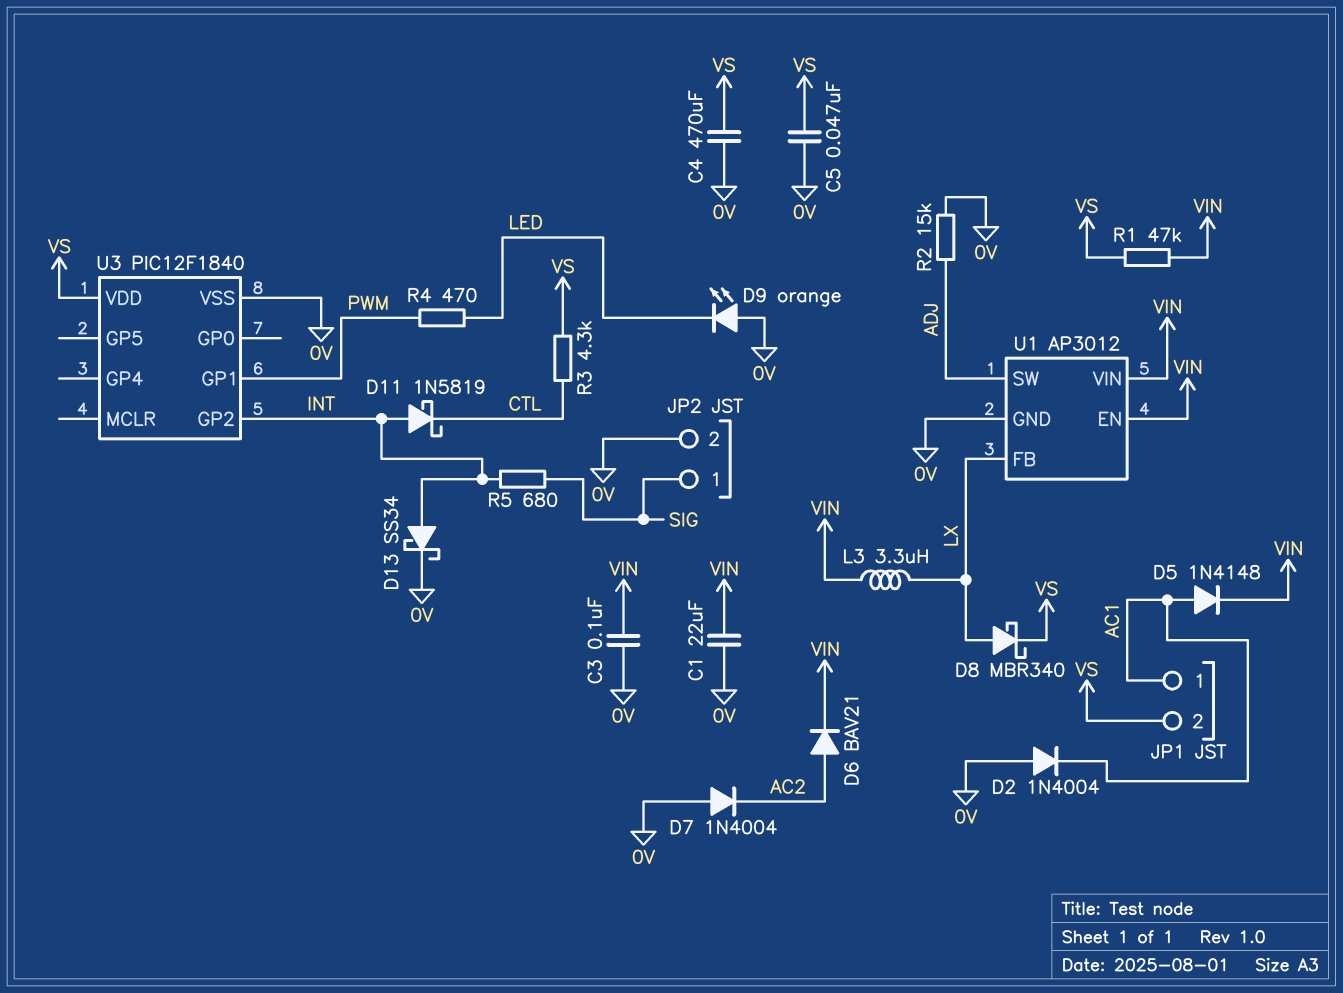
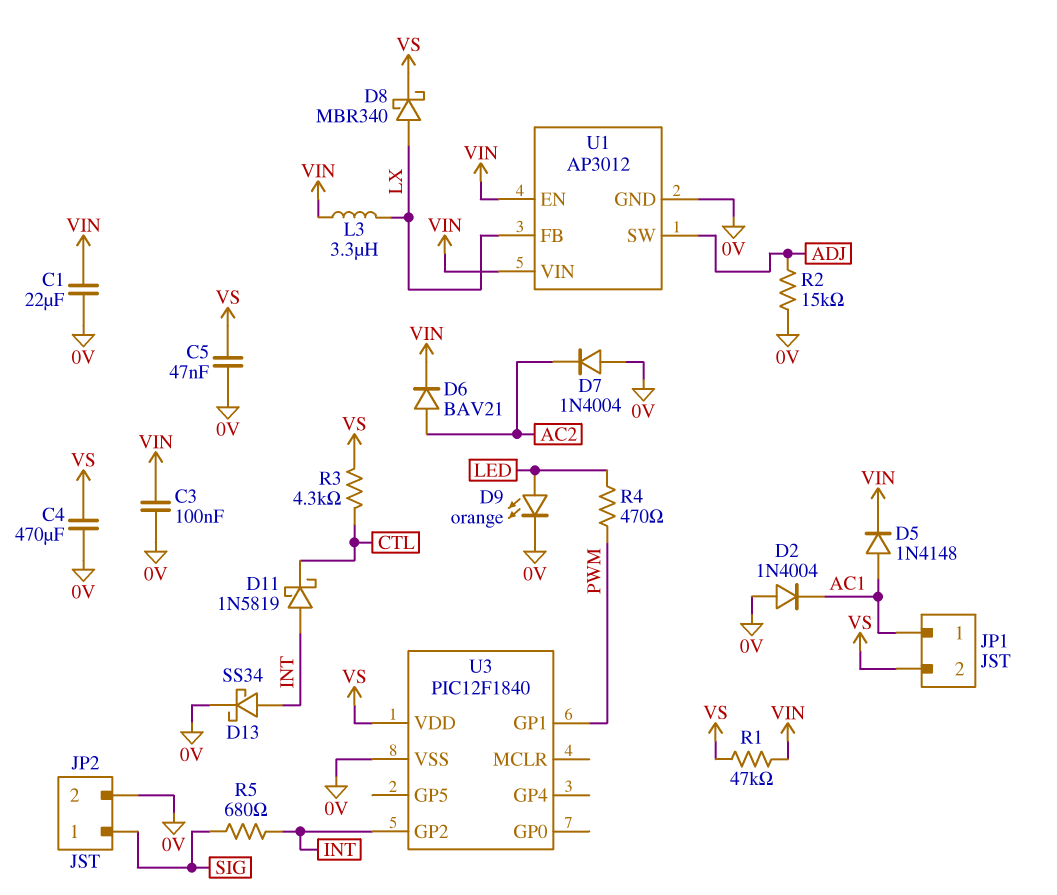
D9: LED orange (A 0V, K LED) -> LED orange (A LED, K 0V)

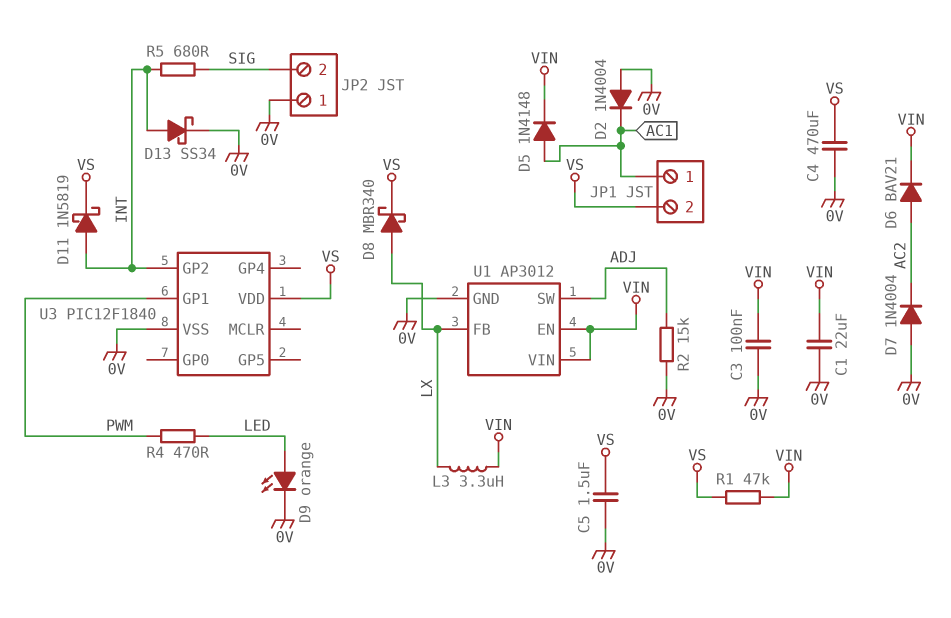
C5: 47nF (0V, VS) -> 1.5uF (0V, VS)
D11: schottky 1N5819 (A INT, K CTL) -> schottky 1N5819 (A INT, K VS)
JP2 pin 1: SIG -> 0V
JP2 pin 2: 0V -> SIG
R3: 4.3k (CTL, VS) -> none

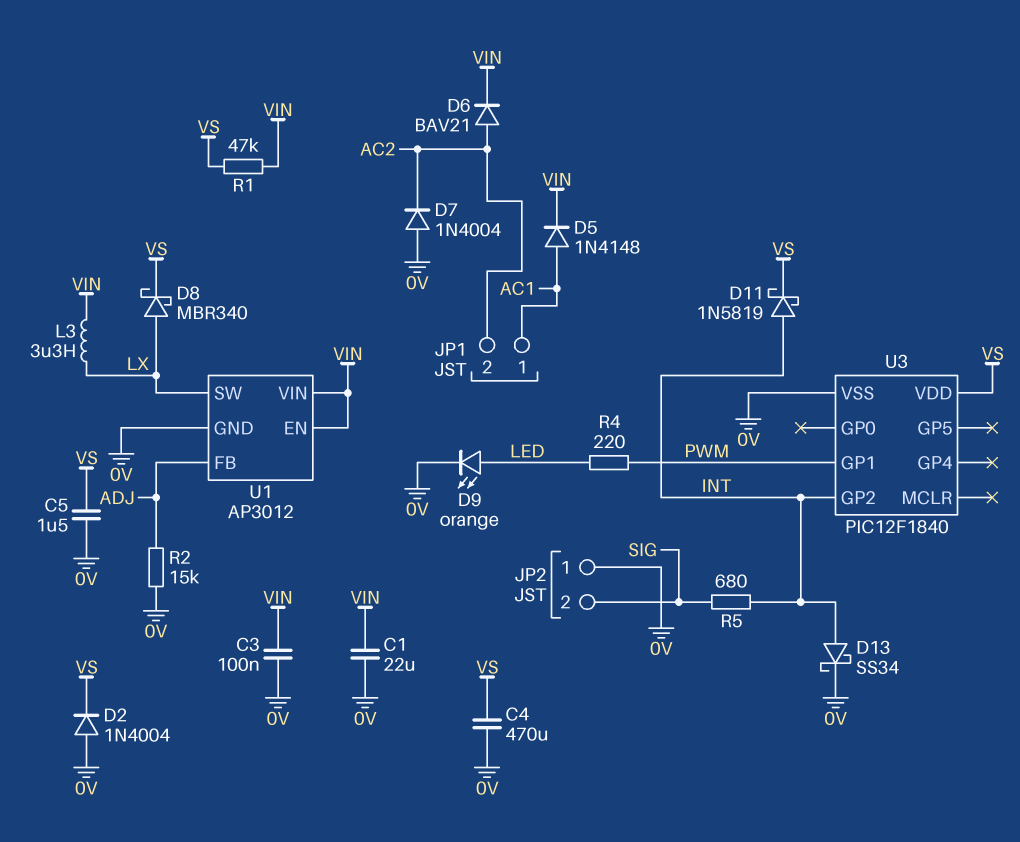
D2: diode 1N4004 (A 0V, K AC1) -> diode 1N4004 (A 0V, K VS)
JP1 pin 2: VS -> AC2
R4: 470 (LED, PWM) -> 220 (LED, PWM)
U1 pin FB: LX -> ADJ
U1 pin SW: ADJ -> LX

